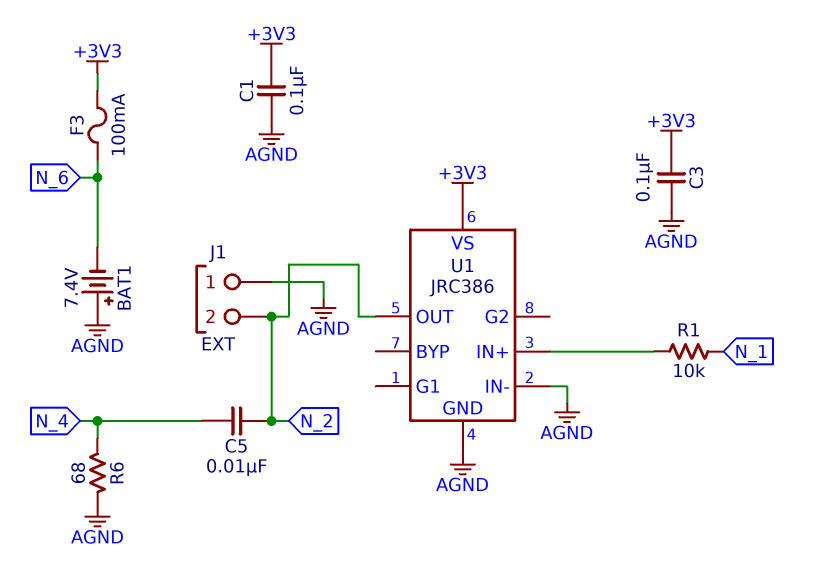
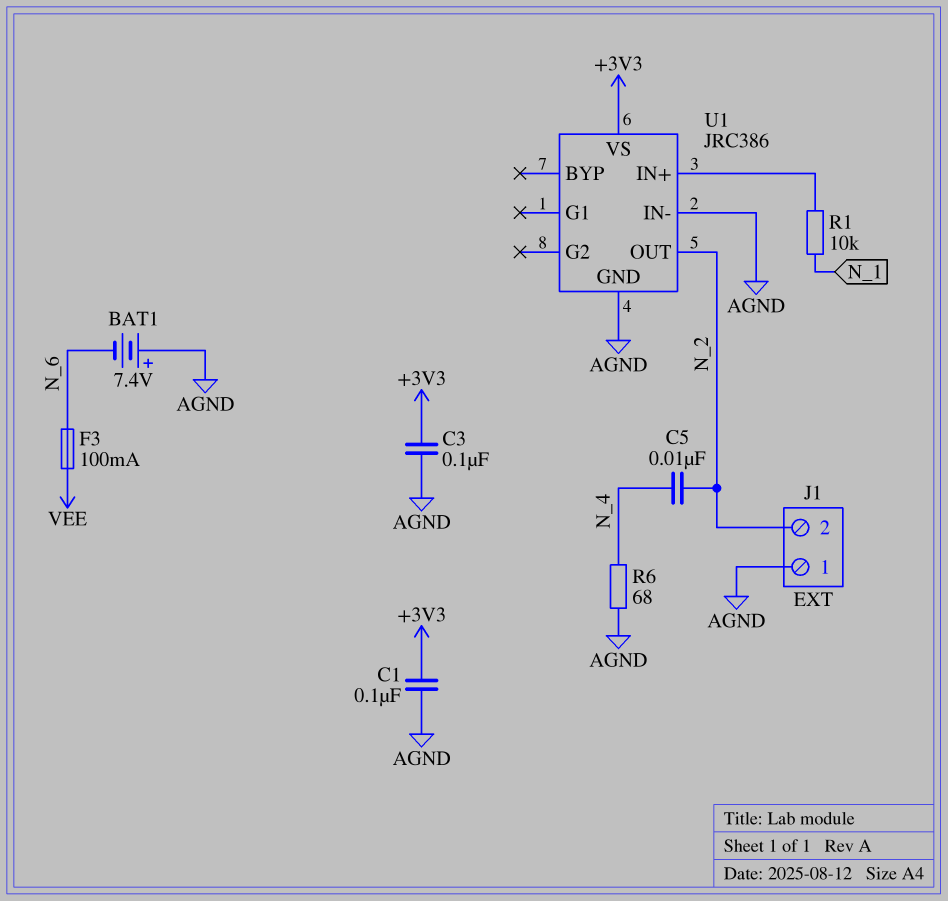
F3: 100mA (+3V3, N_6) -> 100mA (N_6, VEE)

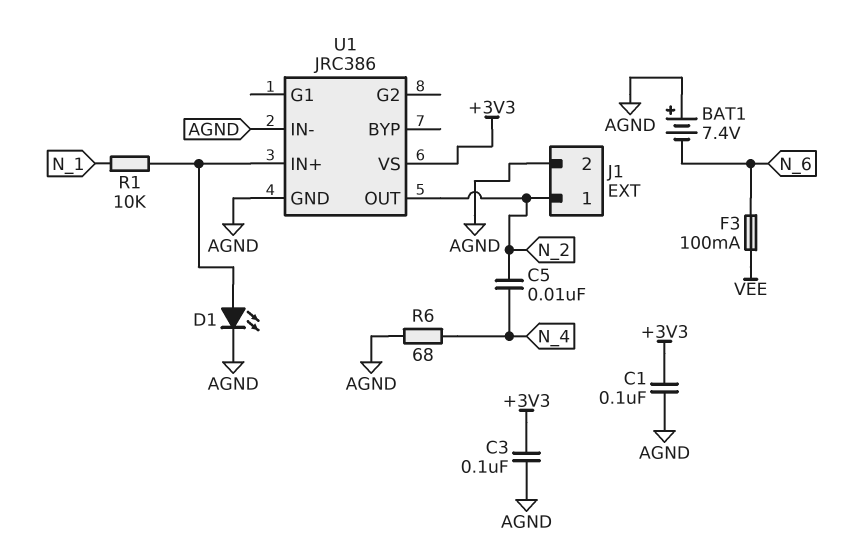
D1: none -> LED (A U1/IN+, K AGND)
J1 pin 1: AGND -> N_2
J1 pin 2: N_2 -> AGND

